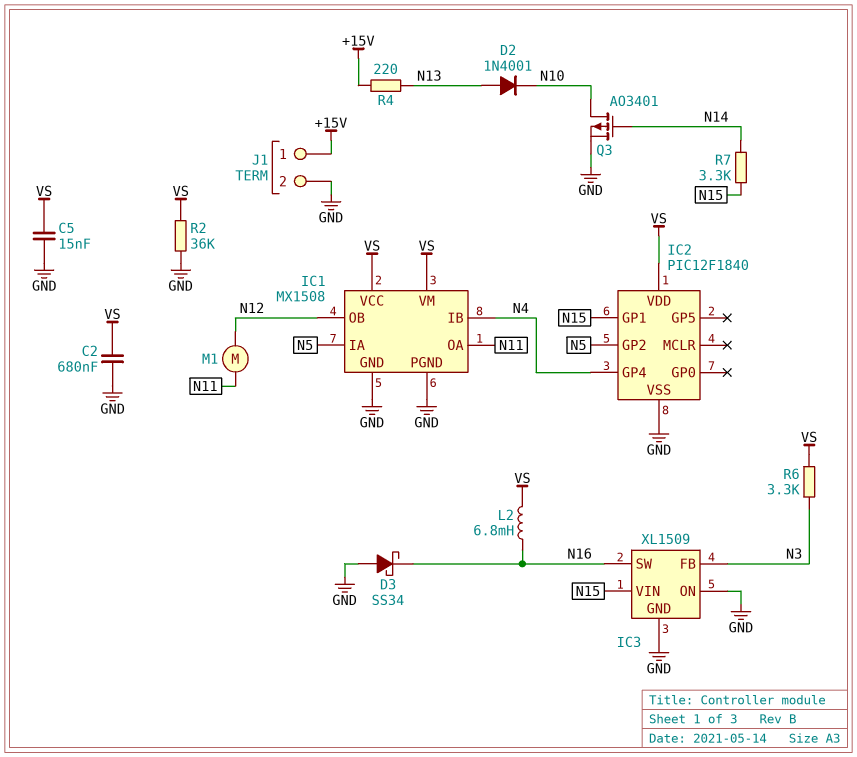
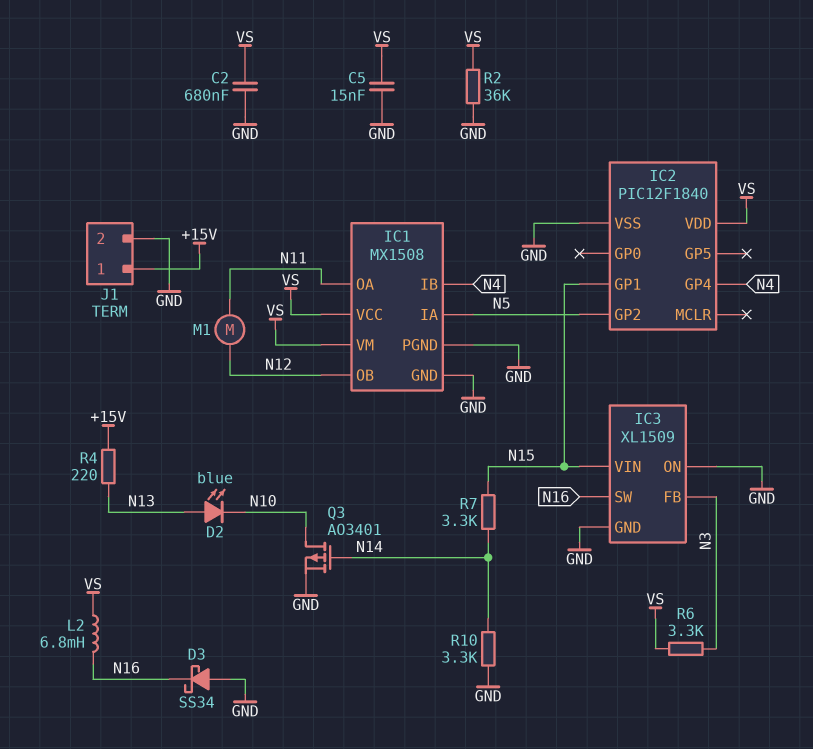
D2: diode 1N4001 (A N13, K N10) -> LED blue (A N13, K N10)
R10: none -> 3.3k (GND, N14)

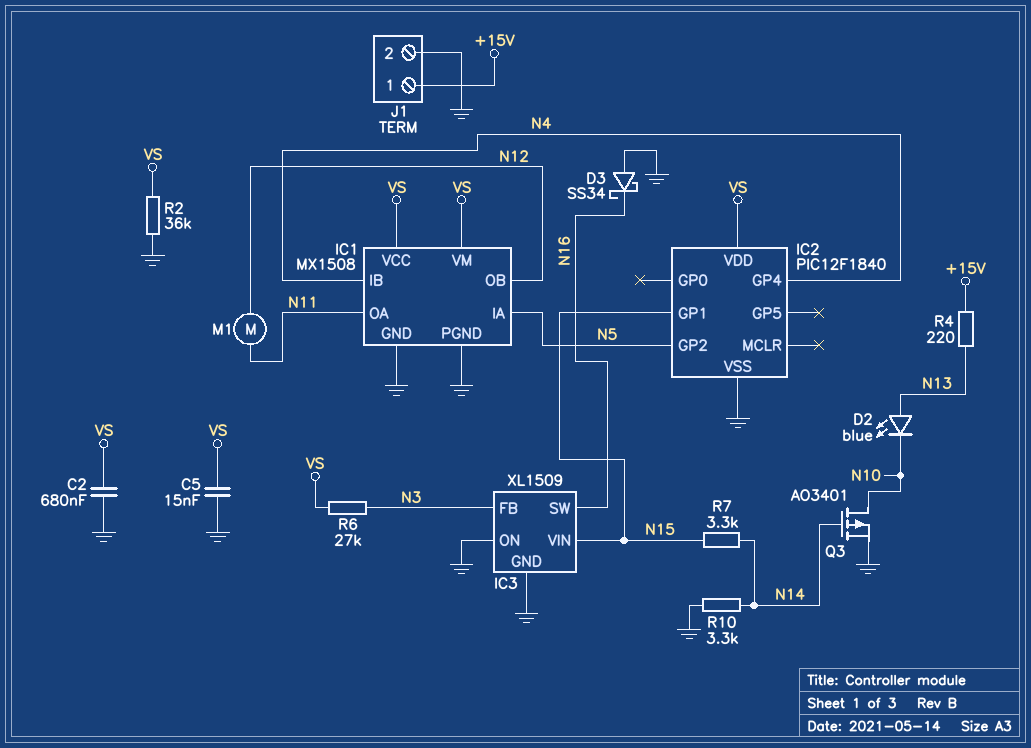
L2: 6.8mH (N16, VS) -> none
R6: 3.3k (N3, VS) -> 27k (N3, VS)

